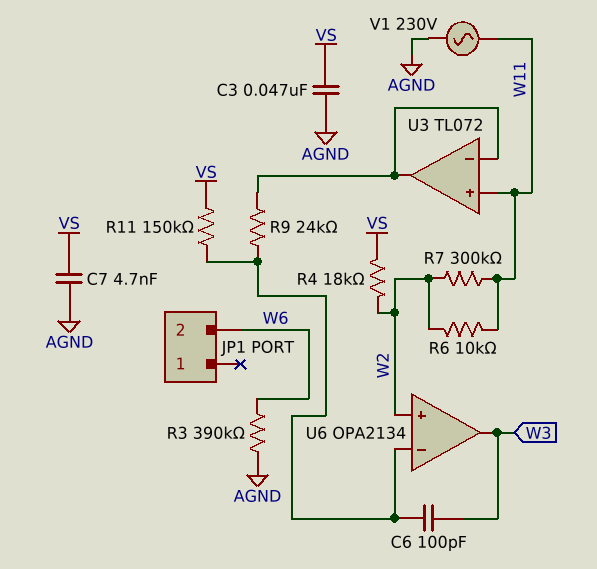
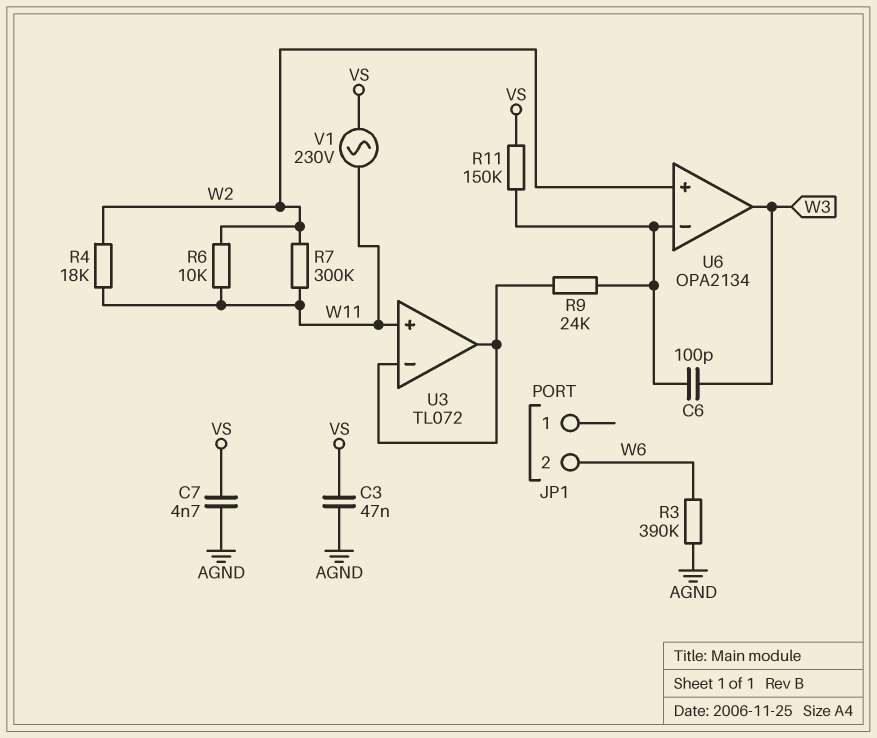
R4: 18k (VS, W2) -> 18k (W2, W11)
V1: AC 230V (AGND, W11) -> AC 230V (VS, W11)

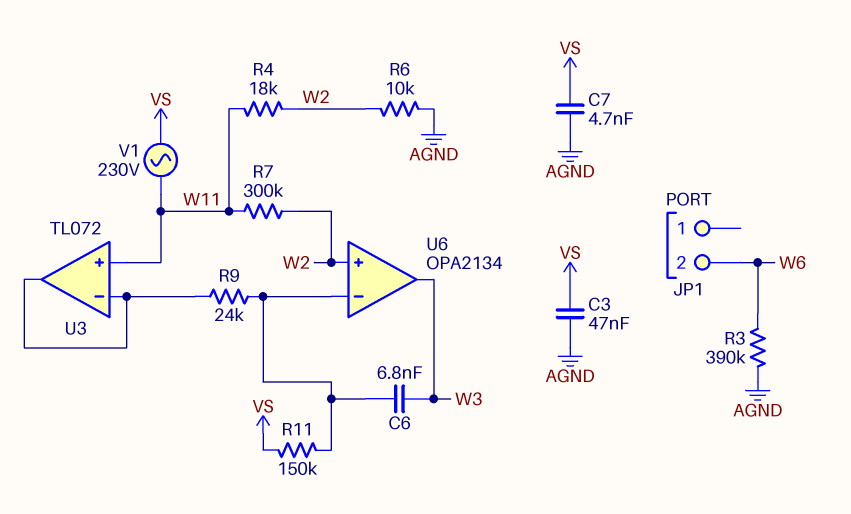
C6: 100pF (U6/in-, W3) -> 6.8nF (U6/in-, W3)
R6: 10k (W2, W11) -> 10k (AGND, W2)

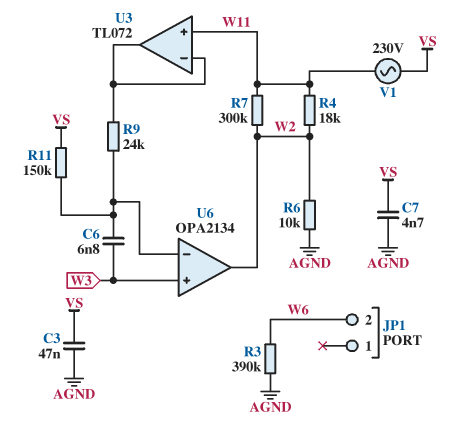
U6 pin in+: W2 -> W3
U6 pin out: W3 -> W2

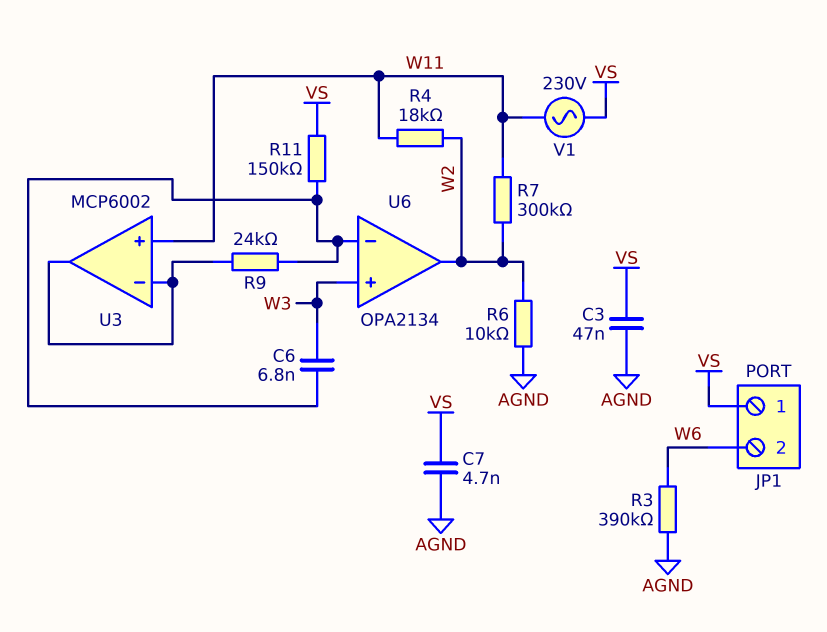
JP1 pin 1: none -> VS
U3: TL072 -> MCP6002

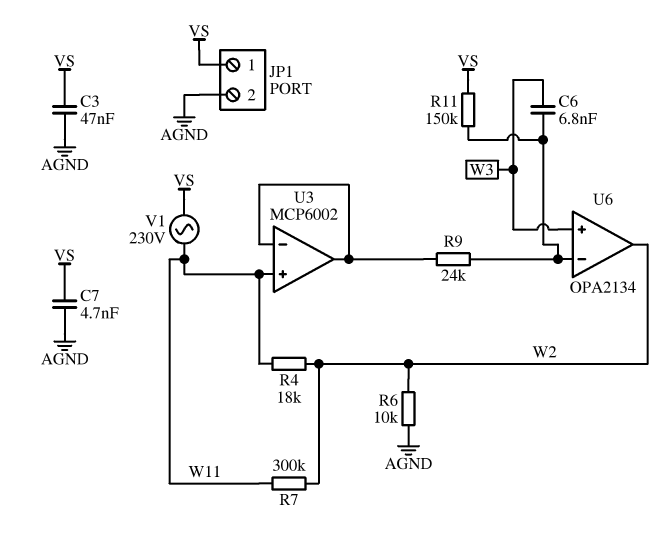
JP1 pin 2: W6 -> AGND
R3: 390k (AGND, W6) -> none

